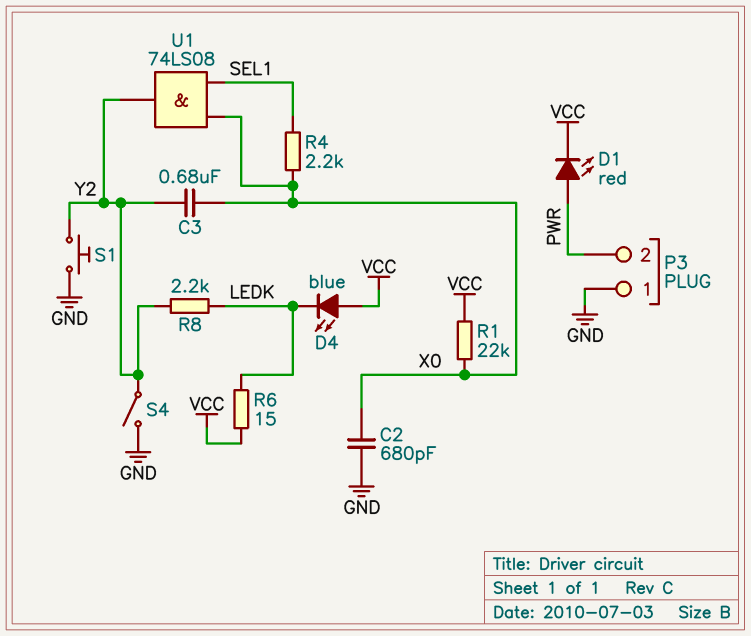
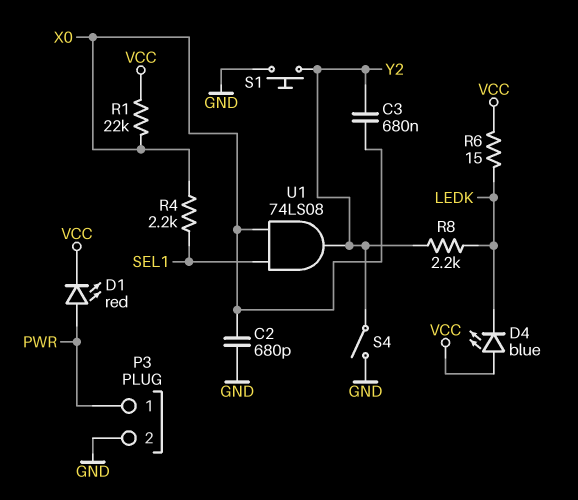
P3 pin 1: GND -> PWR
P3 pin 2: PWR -> GND

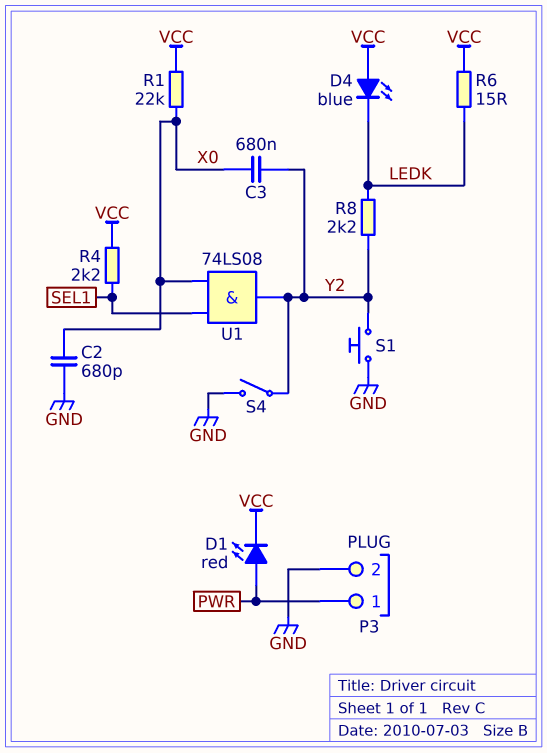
R4: 2.2k (SEL1, X0) -> 2.2k (SEL1, VCC)

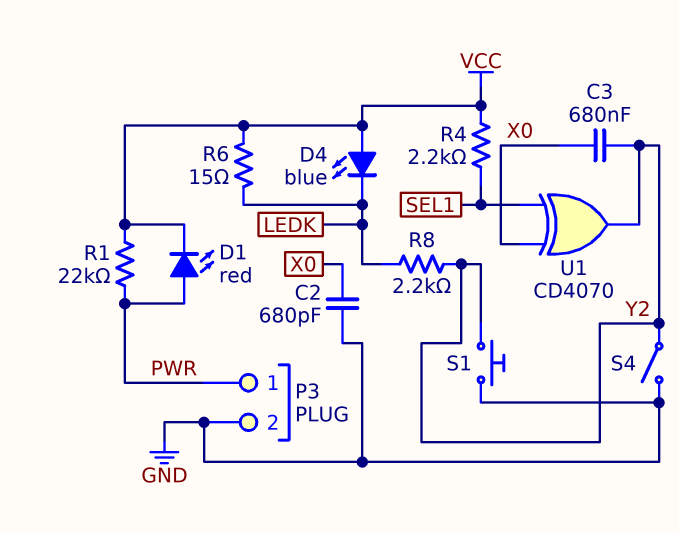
R1: 22k (VCC, X0) -> 22k (PWR, VCC)
U1: AND 74LS08 (in SEL1, in X0, out Y2) -> XOR CD4070 (in SEL1, in X0, out Y2)

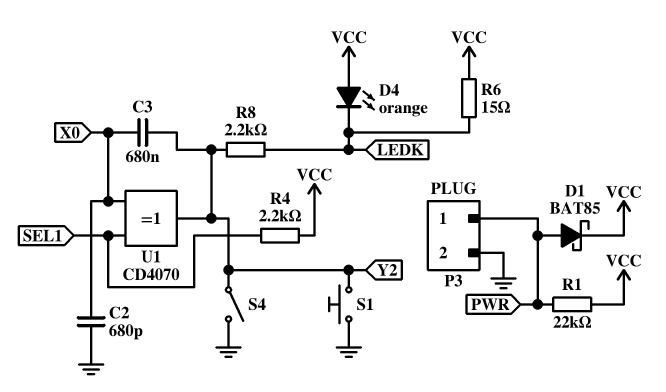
D1: LED red (A PWR, K VCC) -> schottky BAT85 (A PWR, K VCC)
D4: LED blue (A VCC, K LEDK) -> LED orange (A VCC, K LEDK)

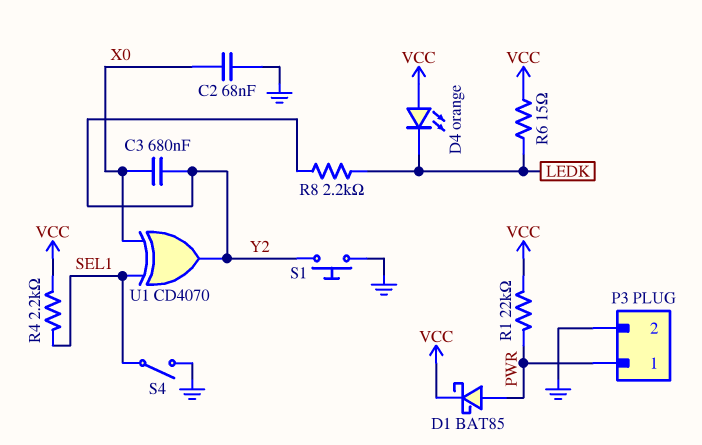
C2: 680pF (GND, X0) -> 68nF (GND, X0)
S4: switch (GND, Y2) -> switch (GND, SEL1)

